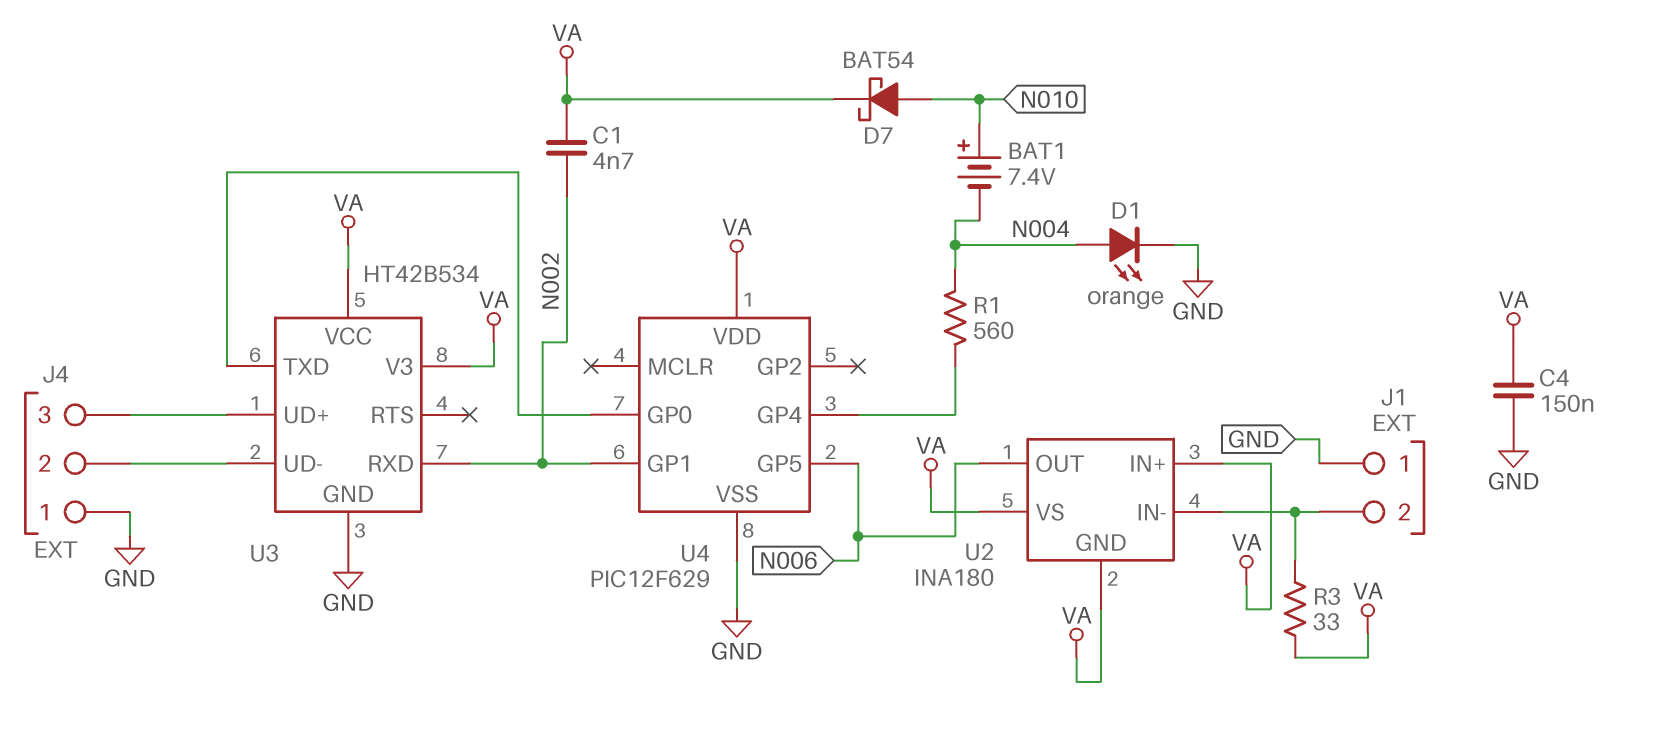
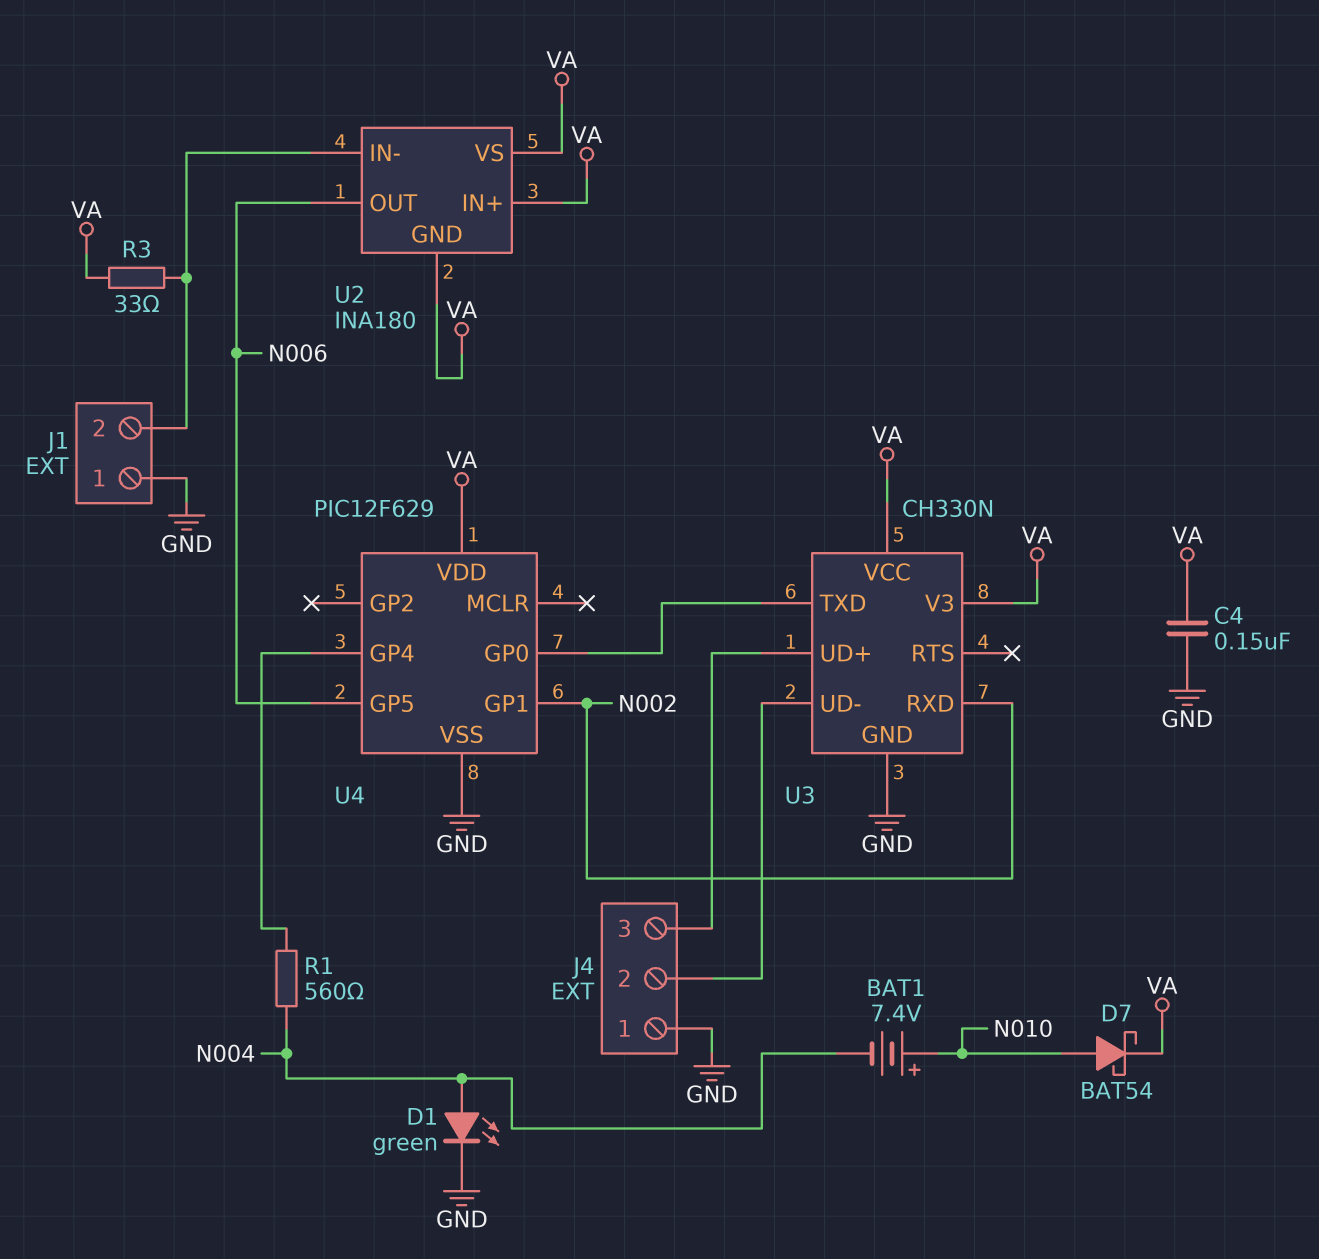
C1: 4.7nF (N002, VA) -> none
D1: LED orange (A N004, K GND) -> LED green (A N004, K GND)
U3: HT42B534 -> CH330N

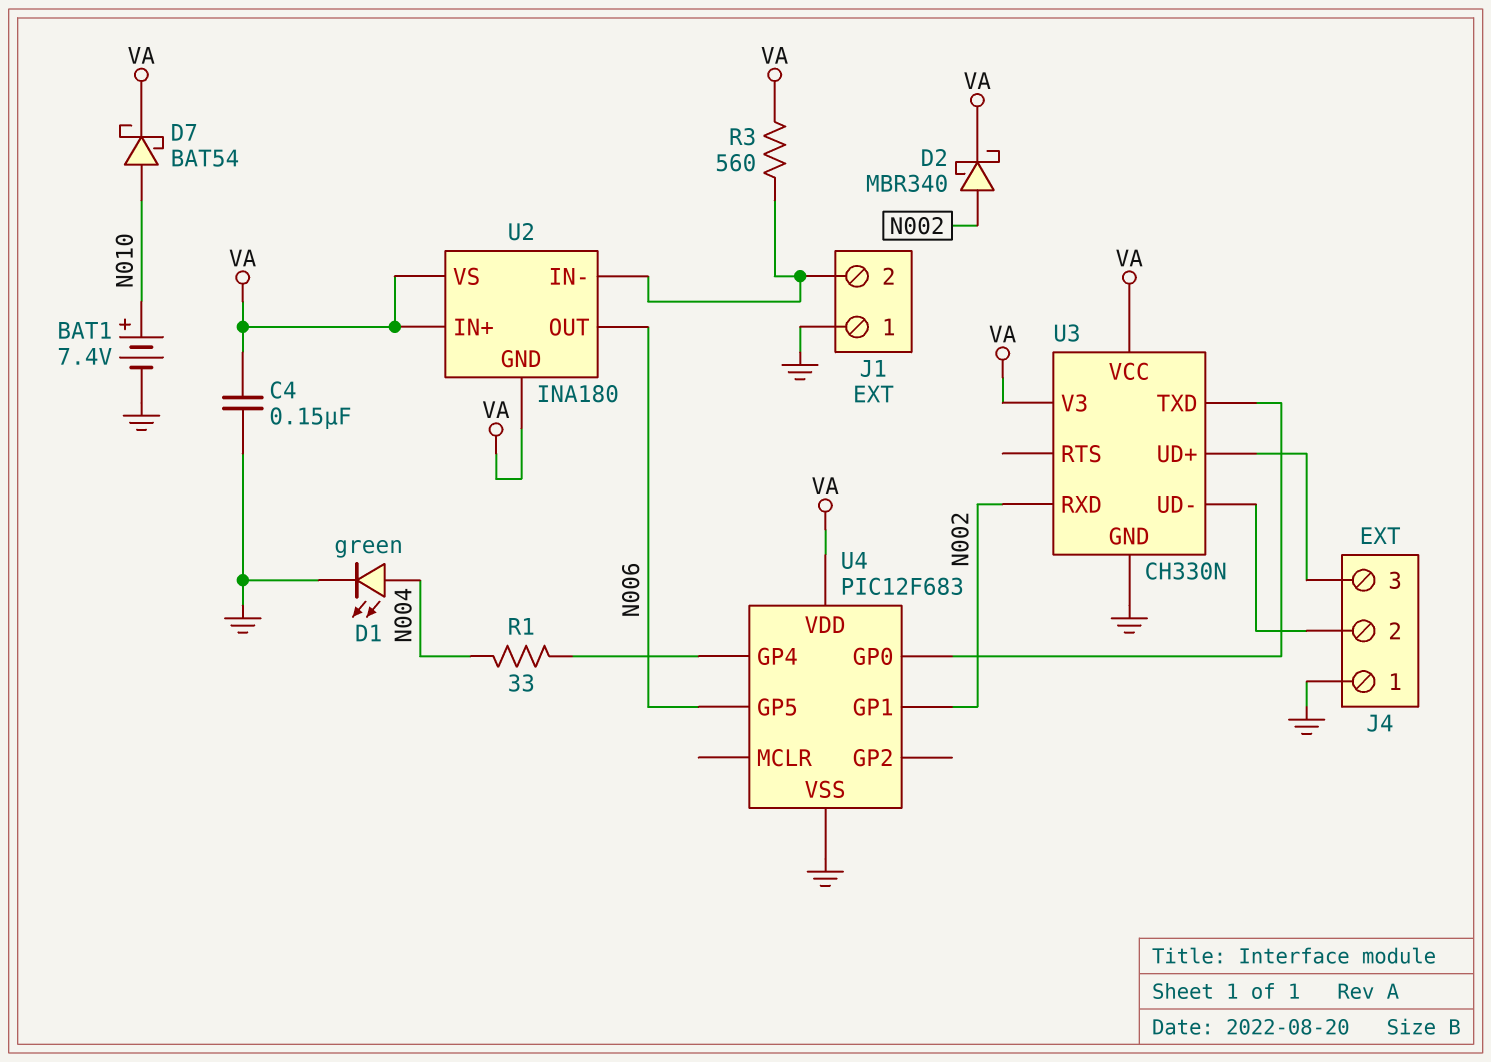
BAT1: 7.4V (plus N010, minus N004) -> 7.4V (plus N010, minus GND)
D2: none -> schottky MBR340 (A N002, K VA)
R1: 560 (N004, U4/GP4) -> 33 (N004, U4/GP4)
R3: 33 (J1/2, VA) -> 560 (J1/2, VA)
U4: PIC12F629 -> PIC12F683

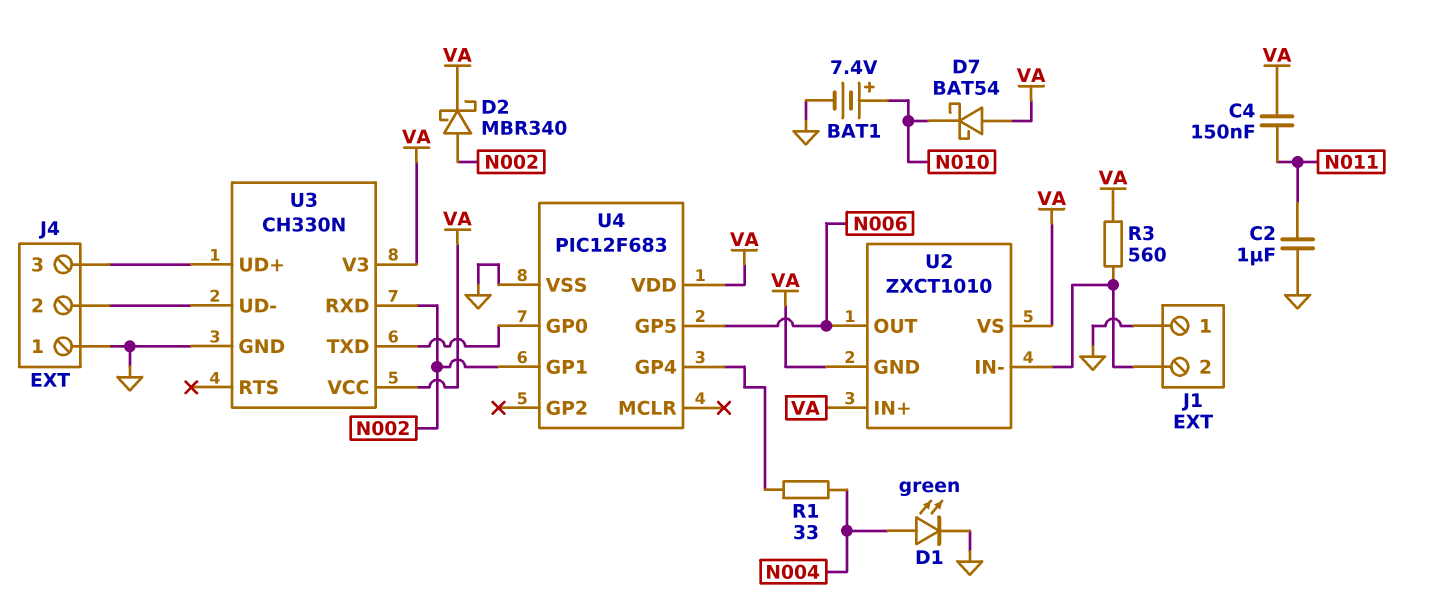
C2: none -> 1uF (GND, N011)
C4: 150nF (GND, VA) -> 150nF (N011, VA)
D7: schottky BAT54 (A N010, K VA) -> schottky BAT54 (A VA, K N010)
U2: INA180 -> ZXCT1010

